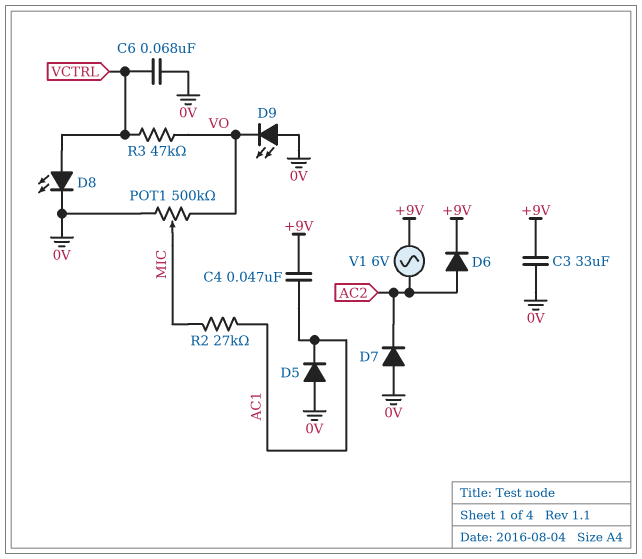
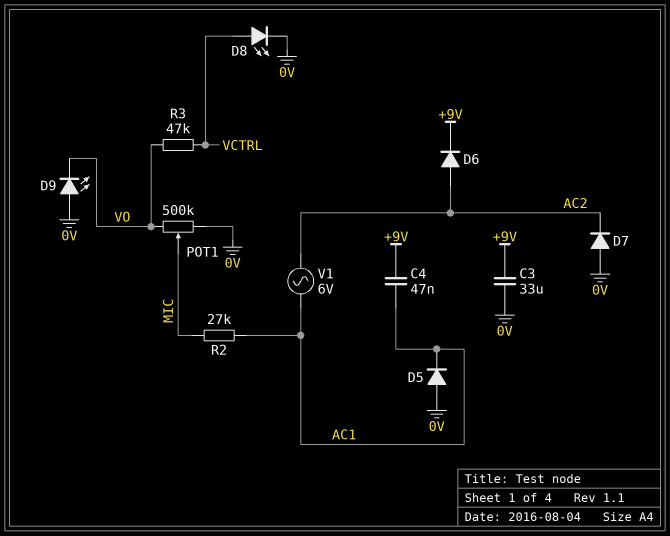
C6: 68nF (0V, VCTRL) -> none
V1: AC 6V (+9V, AC2) -> AC 6V (AC1, AC2)

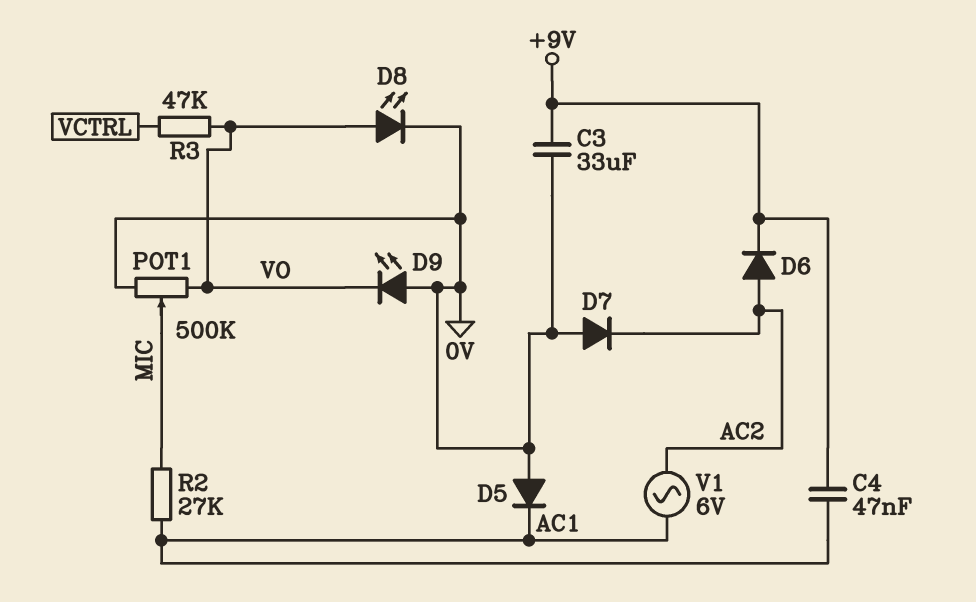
D8: LED (A VCTRL, K 0V) -> LED (A VO, K 0V)

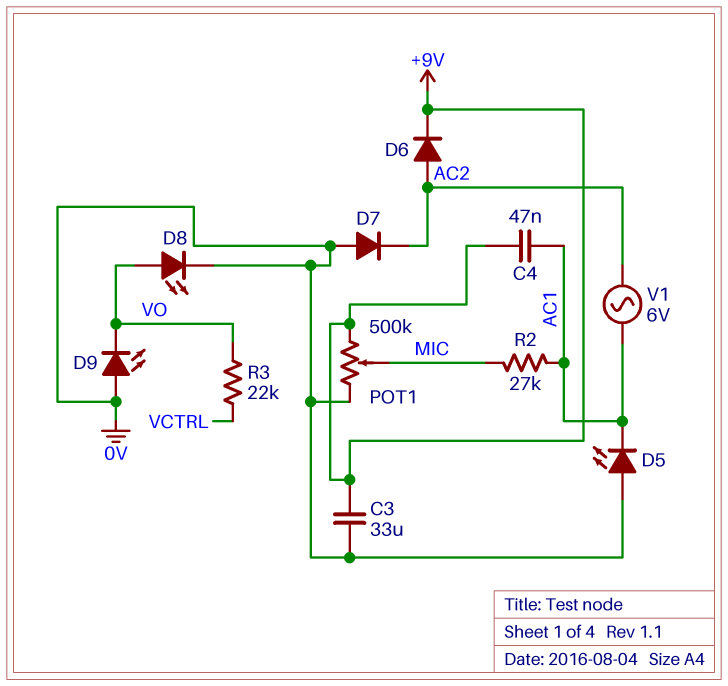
D5: diode (A 0V, K AC1) -> LED (A 0V, K AC1)
POT1: 500k (0V, VO, wiper MIC) -> 500k (+9V, 0V, wiper MIC)
R3: 47k (VCTRL, VO) -> 22k (VCTRL, VO)

